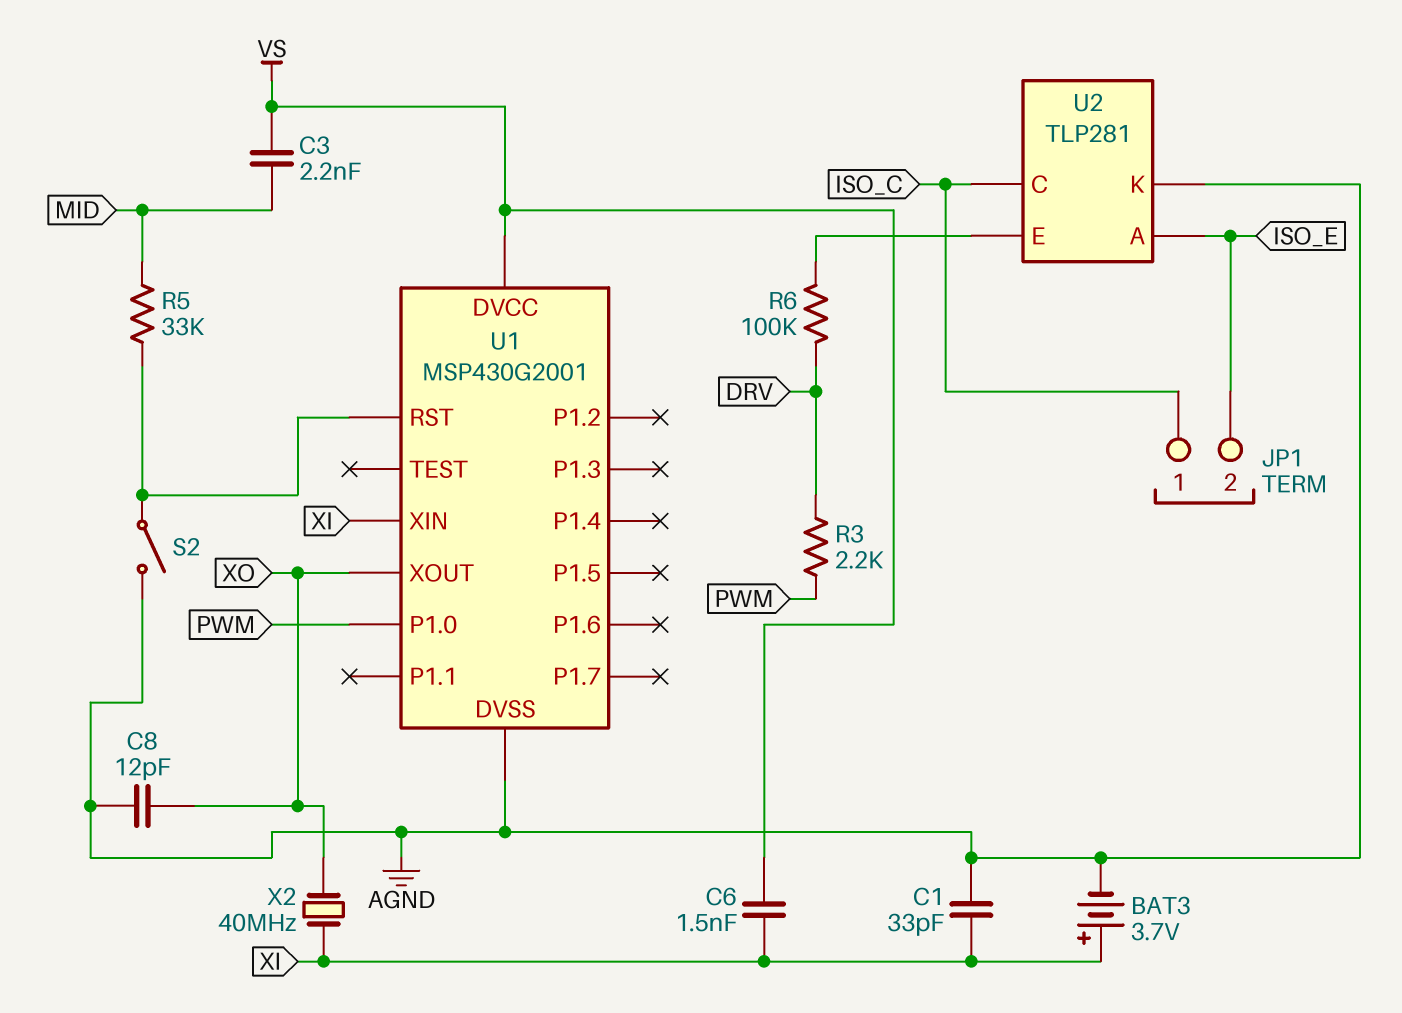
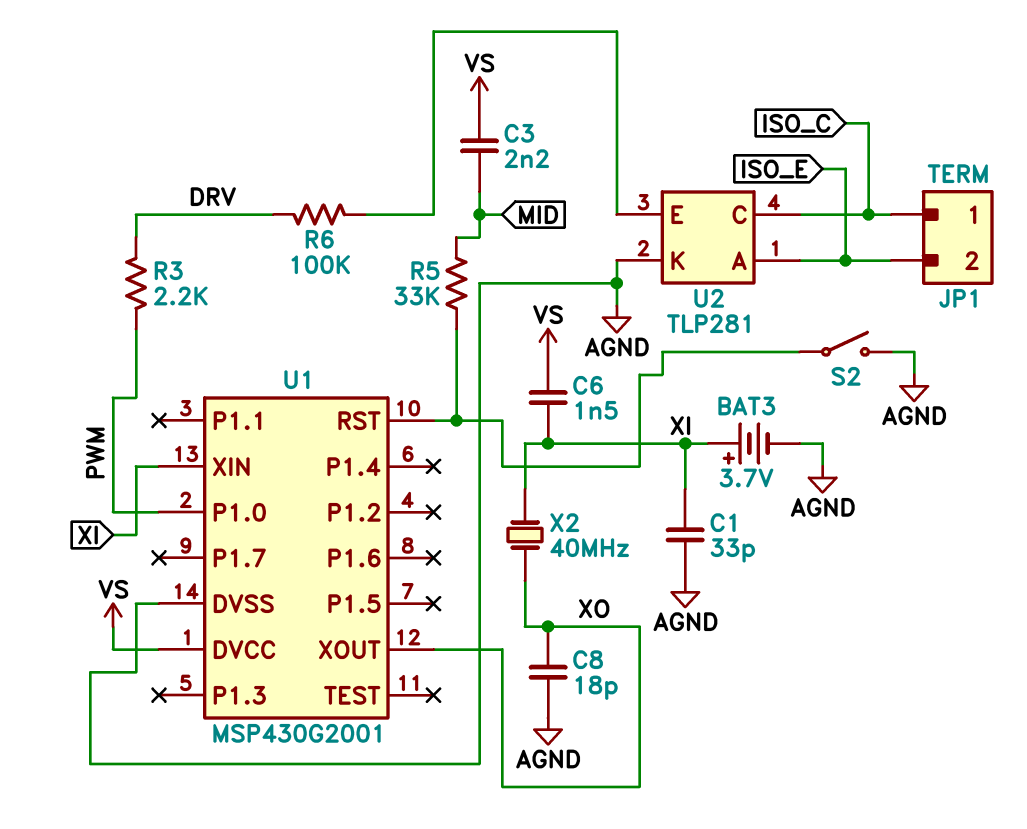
C8: 12pF (AGND, XO) -> 18pF (AGND, XO)

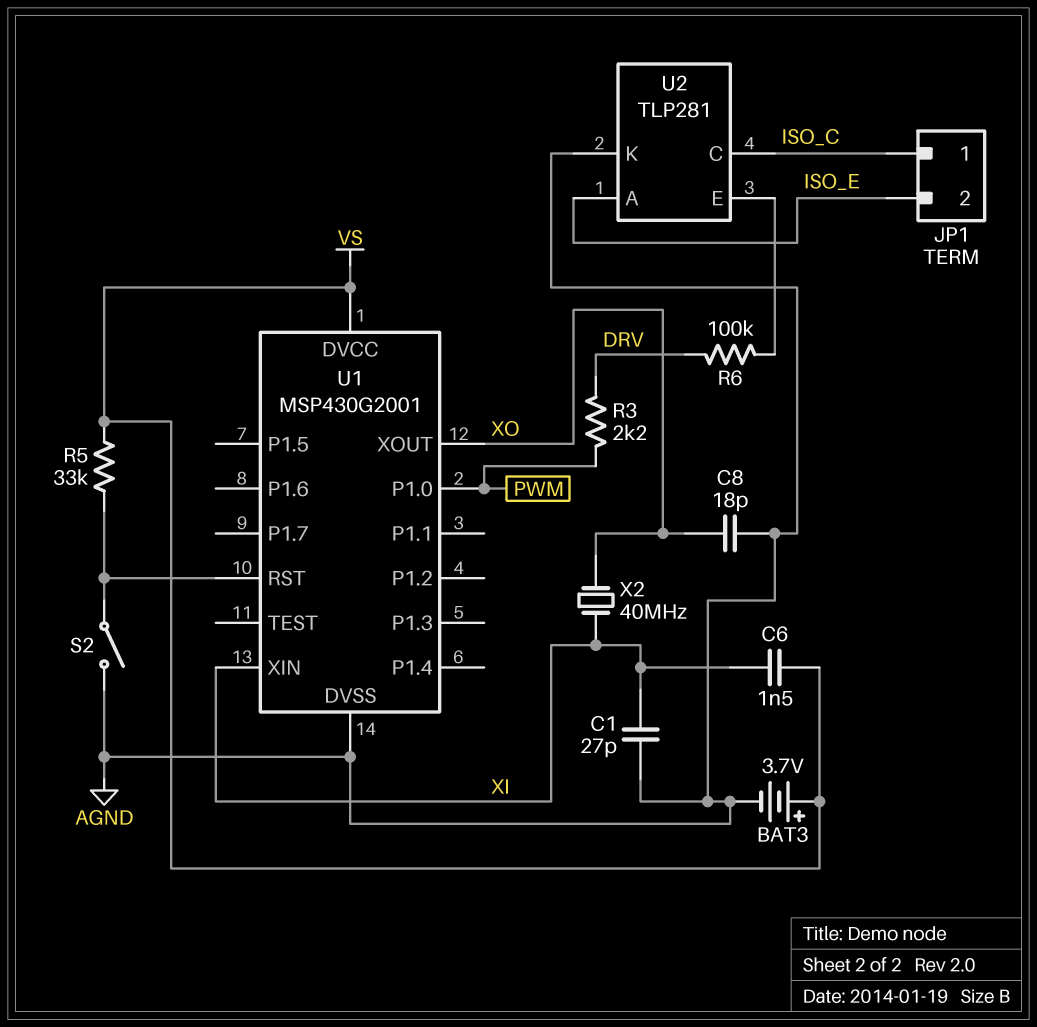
BAT3: 3.7V (plus XI, minus AGND) -> 3.7V (plus VS, minus AGND)
C1: 33pF (AGND, XI) -> 27pF (AGND, XI)
C3: 2.2nF (MID, VS) -> none
R5: 33k (MID, U1/RST) -> 33k (U1/RST, VS)

